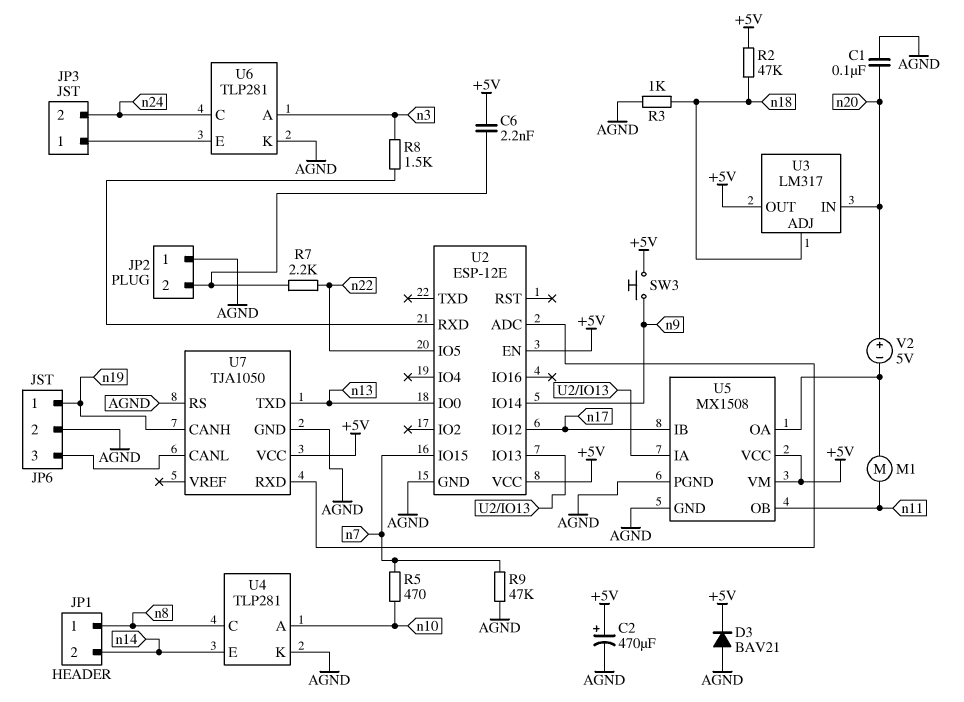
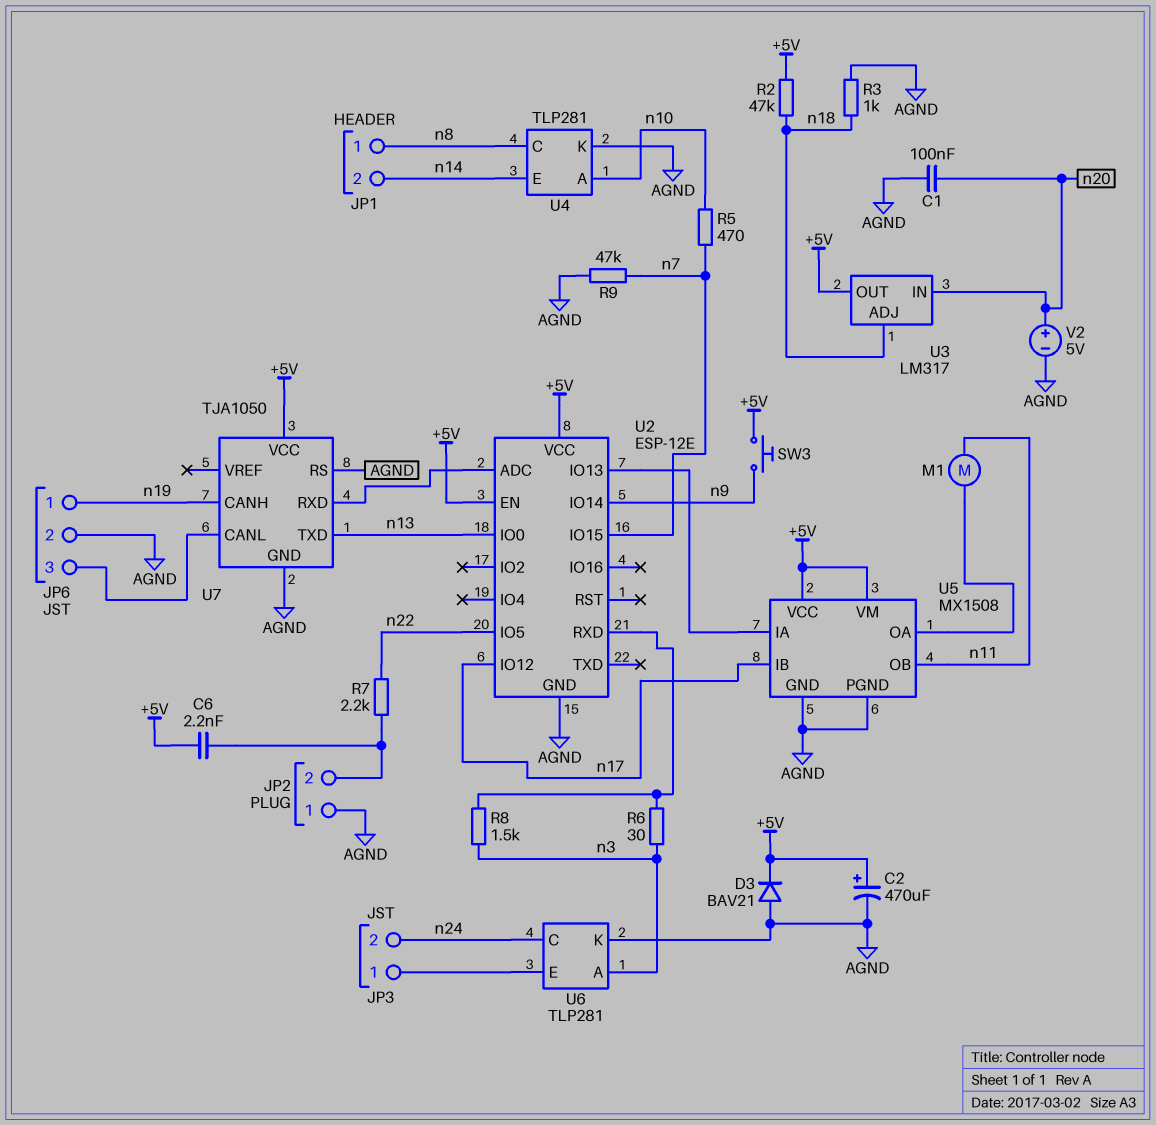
R6: none -> 30 (U2/RXD, n3)
V2: 5V (plus n20, minus U5/OA) -> 5V (plus n20, minus AGND)

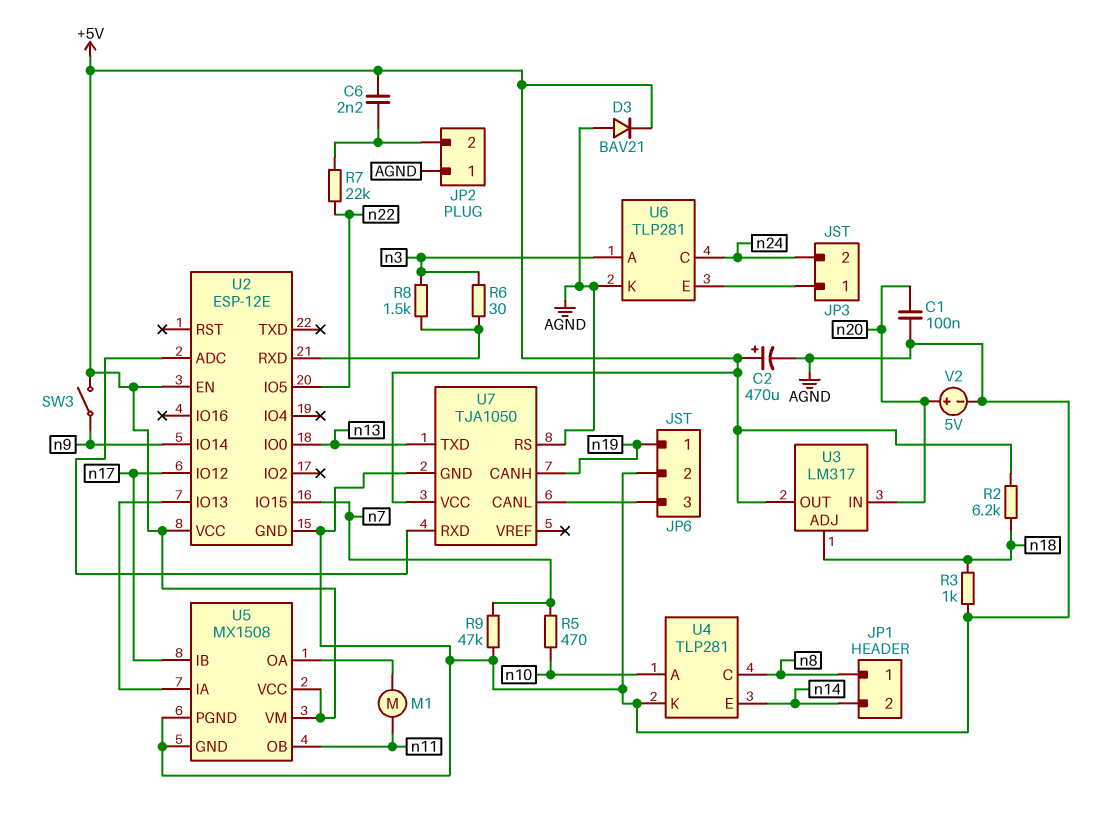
R2: 47k (+5V, n18) -> 6.2k (+5V, n18)
R7: 2.2k (JP2/2, n22) -> 22k (JP2/2, n22)
SW3: button (+5V, n9) -> switch (+5V, n9)

